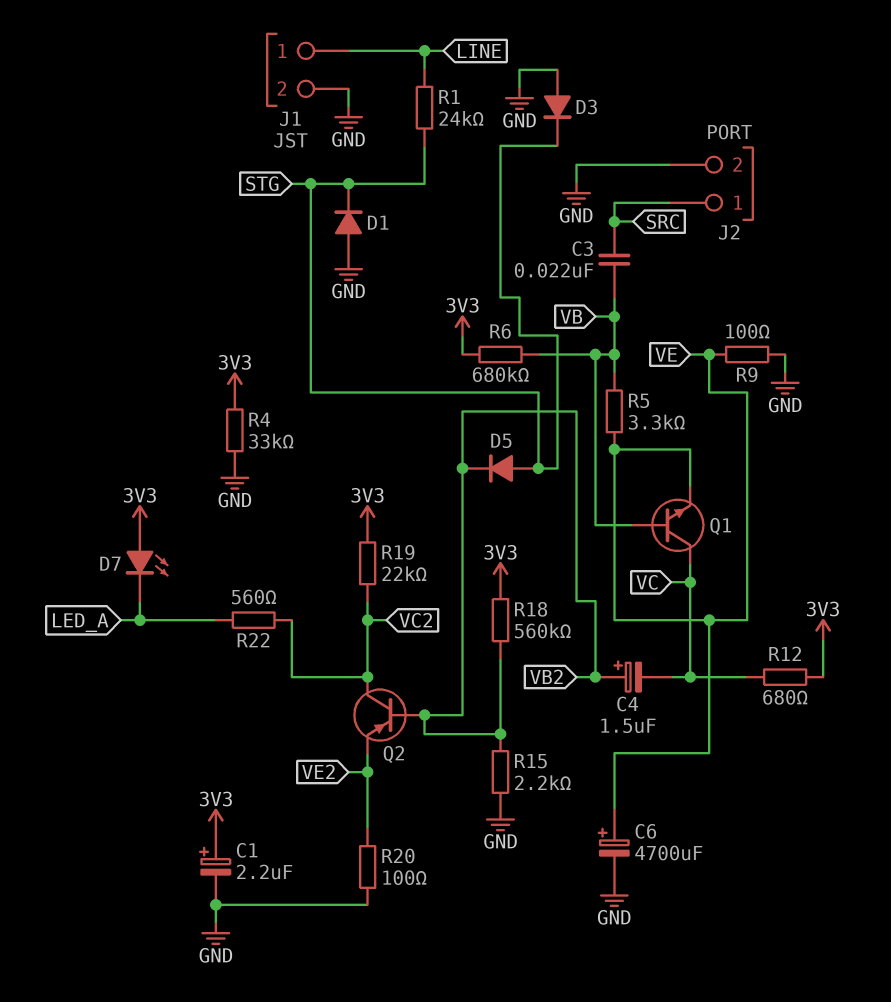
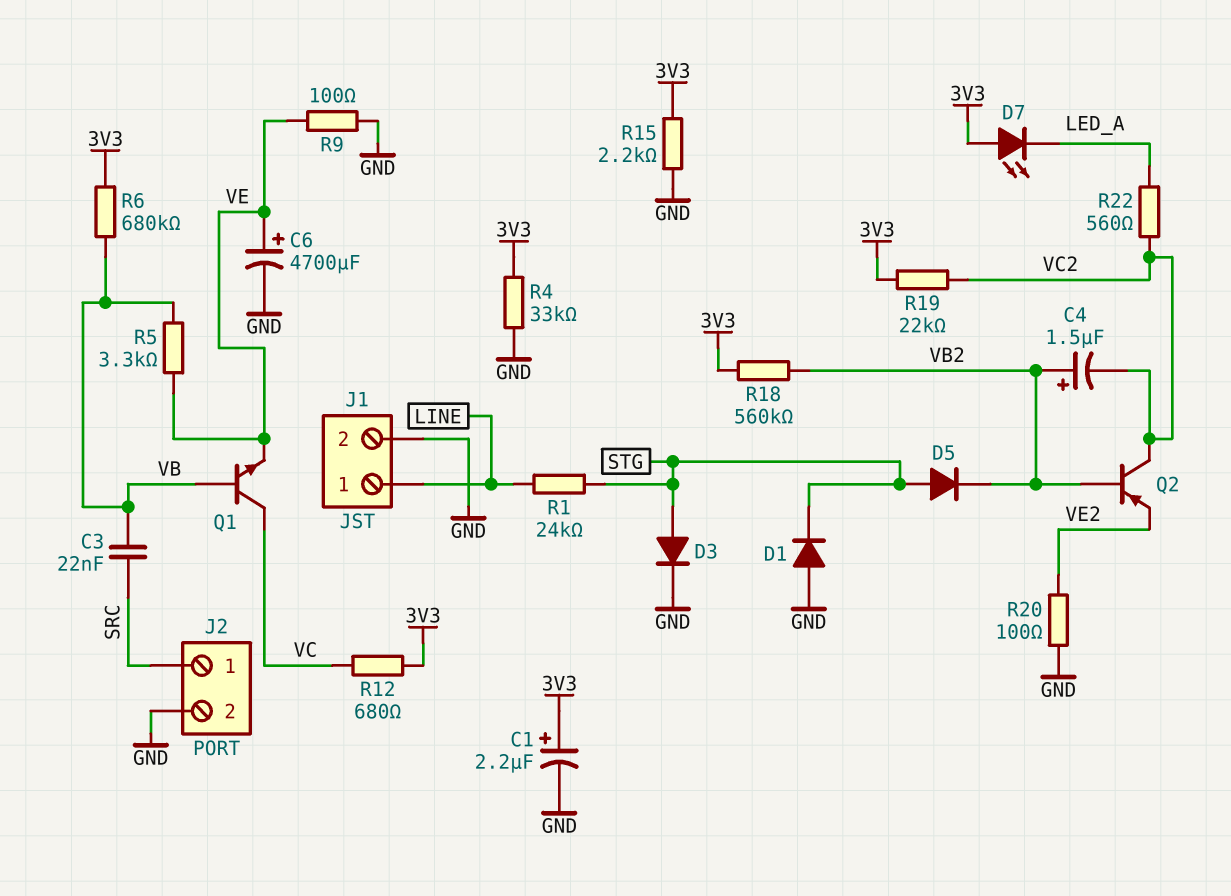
C4: 1.5uF (plus VB2, minus VC) -> 1.5uF (plus VB2, minus VC2)
D3: diode (A GND, K STG) -> diode (A STG, K GND)
R15: 2.2k (GND, VB2) -> 2.2k (3V3, GND)

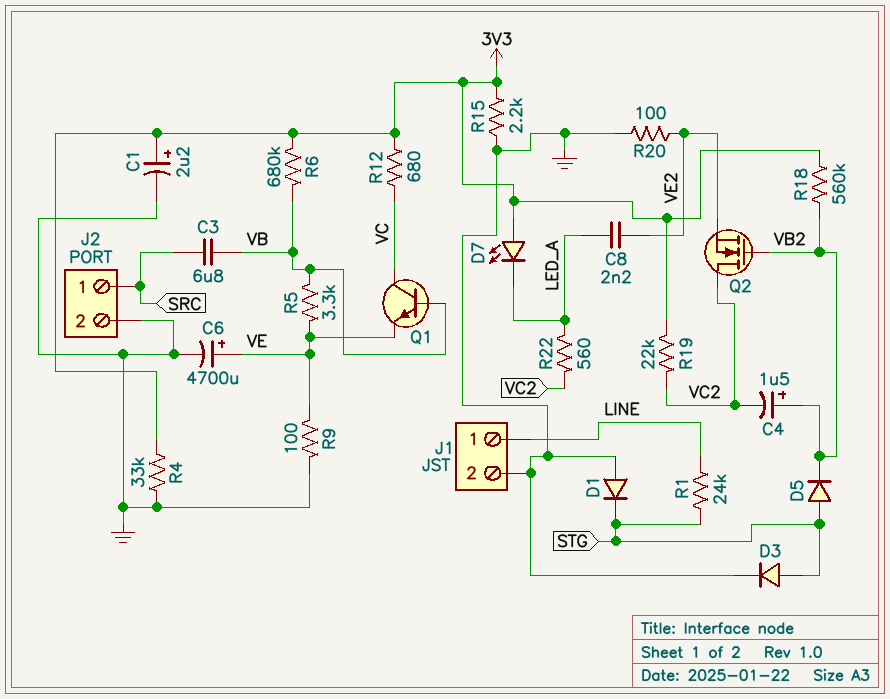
C3: 22nF (SRC, VB) -> 6.8uF (SRC, VB)
C8: none -> 2.2nF (LED_A, VE2)
Q2: PNP (B VB2, C VC2, E VE2) -> NMOS (G VB2, D VC2, S VE2)

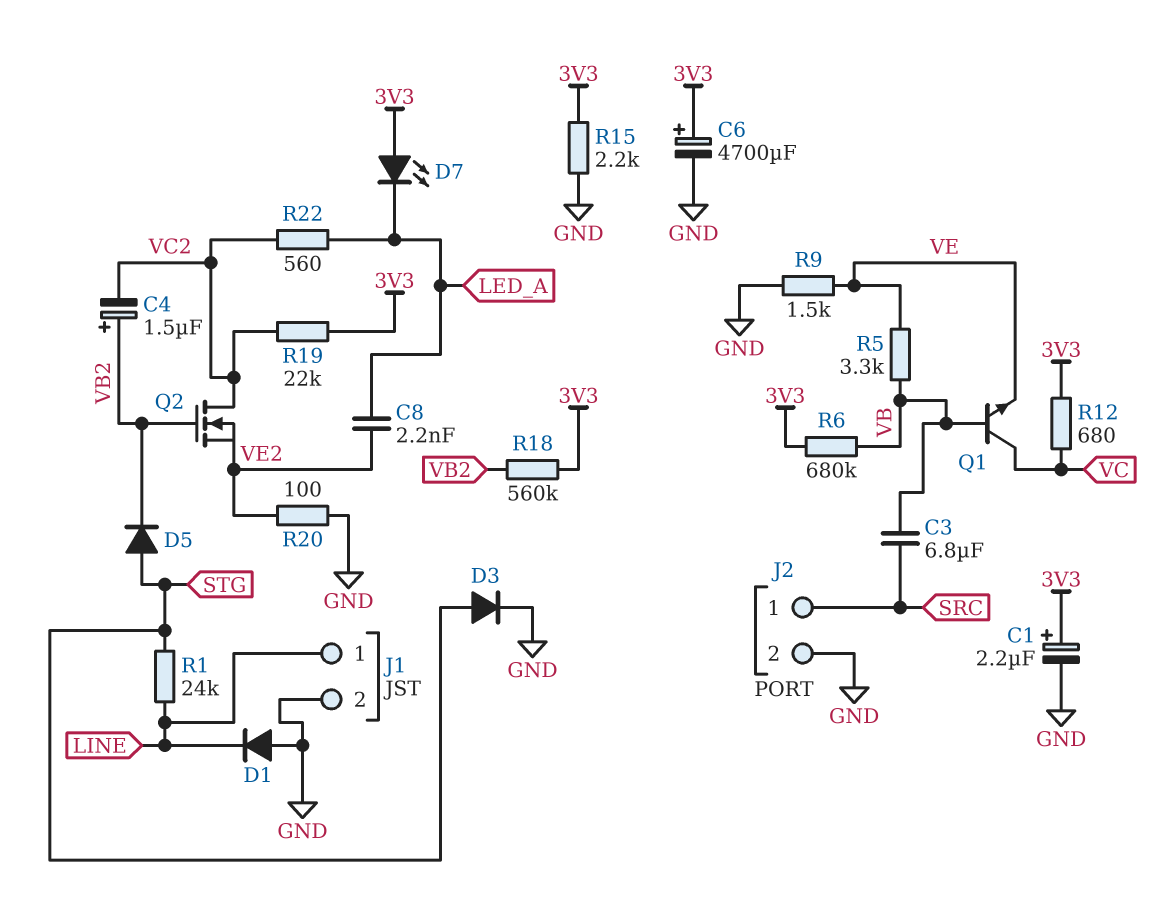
C6: 4700uF (plus VE, minus GND) -> 4700uF (plus 3V3, minus GND)
D1: diode (A GND, K STG) -> diode (A GND, K LINE)
R4: 33k (3V3, GND) -> none
R9: 100 (GND, VE) -> 1.5k (GND, VE)

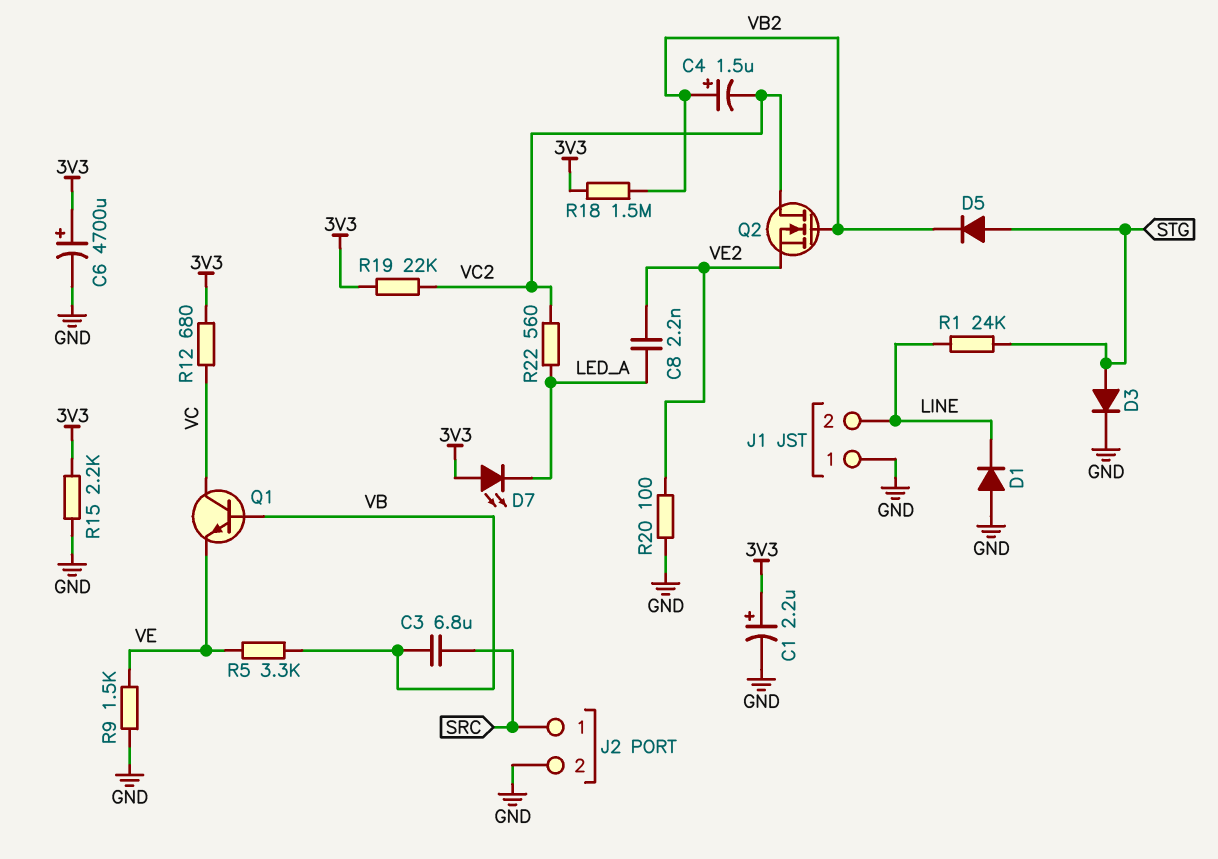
J1 pin 1: LINE -> GND
J1 pin 2: GND -> LINE
R6: 680k (3V3, VB) -> none
R18: 560k (3V3, VB2) -> 1.5M (3V3, VB2)

